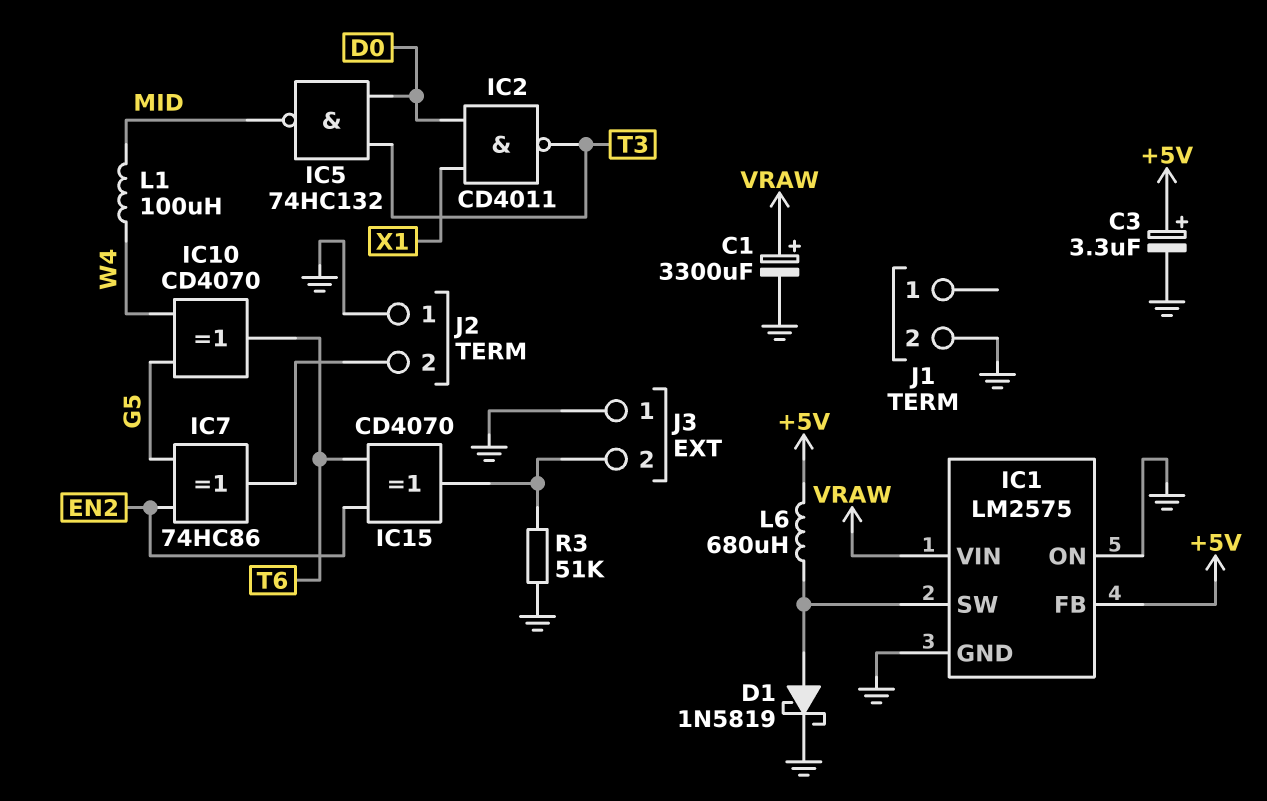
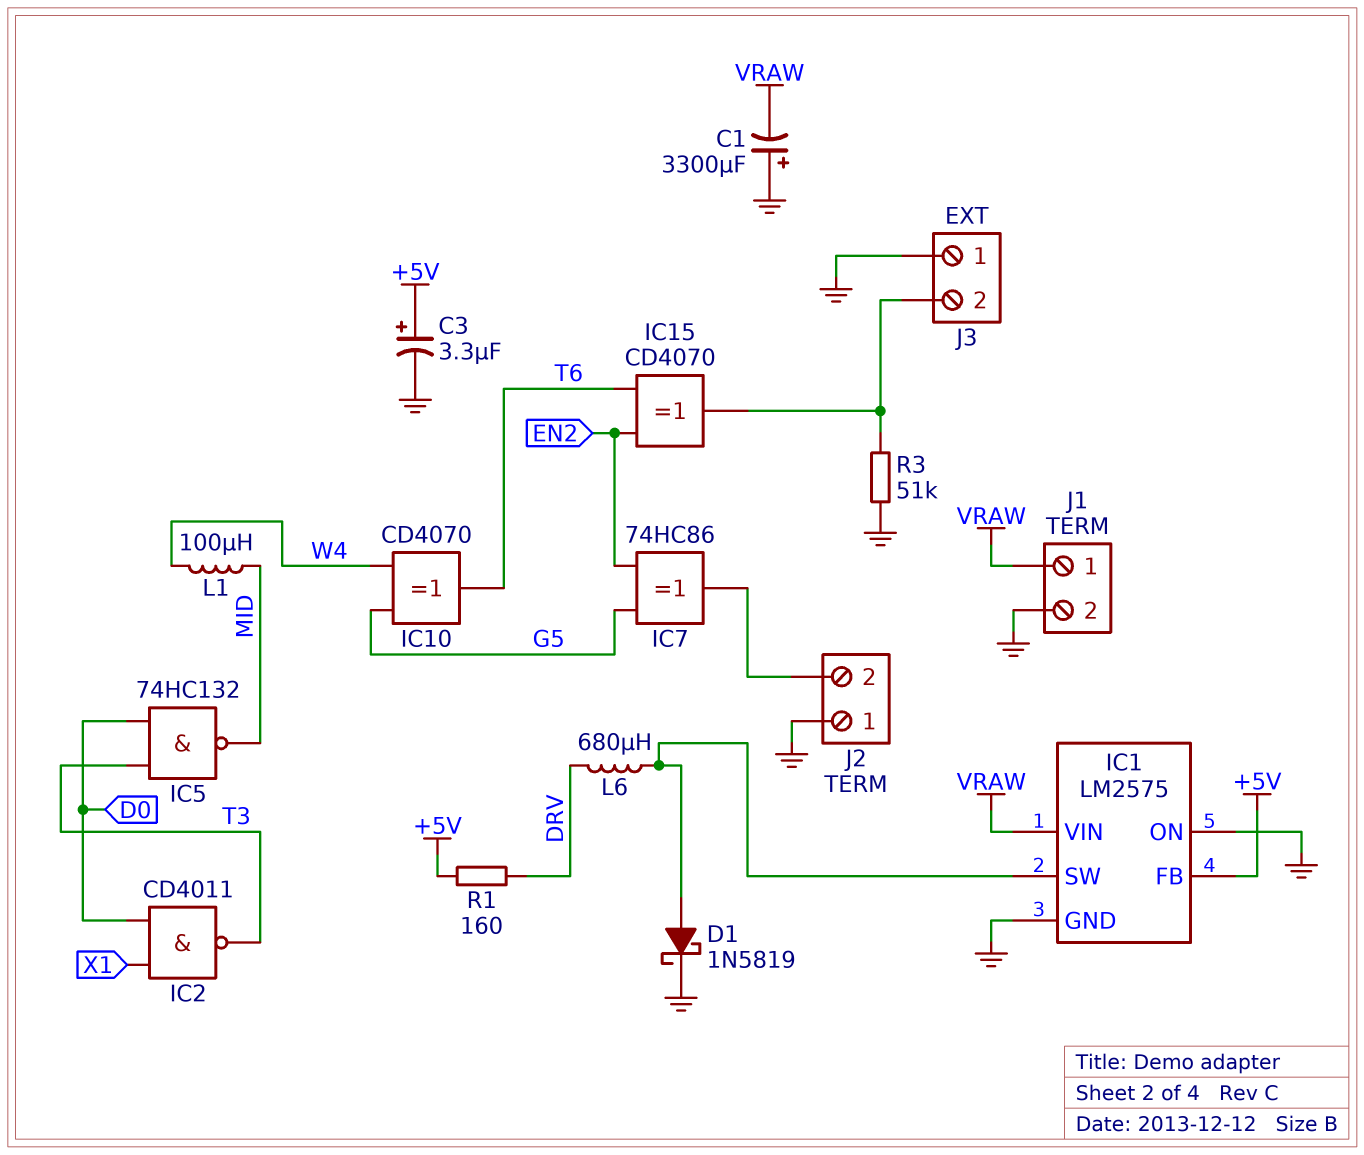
C1: 3300uF (plus VRAW, minus GND) -> 3300uF (plus GND, minus VRAW)
J1 pin 1: none -> VRAW
L6: 680uH (+5V, IC1/SW) -> 680uH (DRV, IC1/SW)
R1: none -> 160 (+5V, DRV)

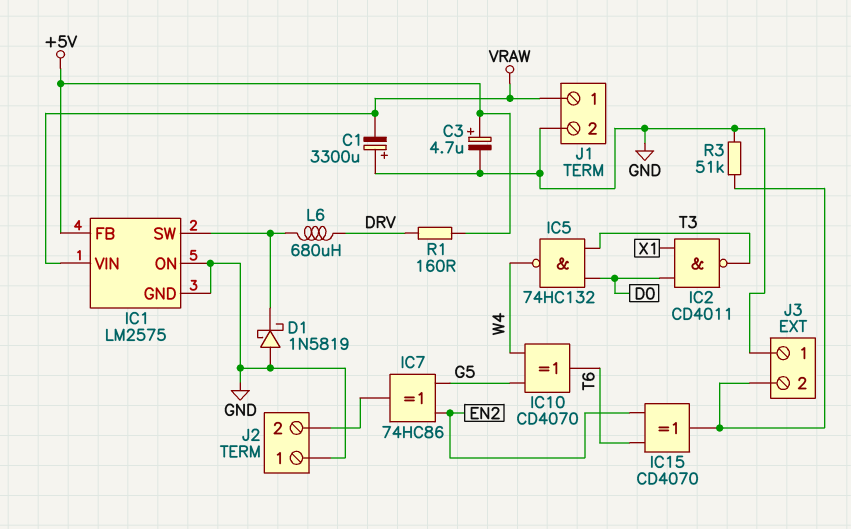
C3: 3.3uF (plus +5V, minus GND) -> 4.7uF (plus +5V, minus GND)
D1: schottky 1N5819 (A IC1/SW, K GND) -> schottky 1N5819 (A GND, K IC1/SW)
IC5: NAND 74HC132 (in D0, in T3, out MID) -> NAND 74HC132 (in D0, in T3, out W4)
L1: 100uH (MID, W4) -> none

